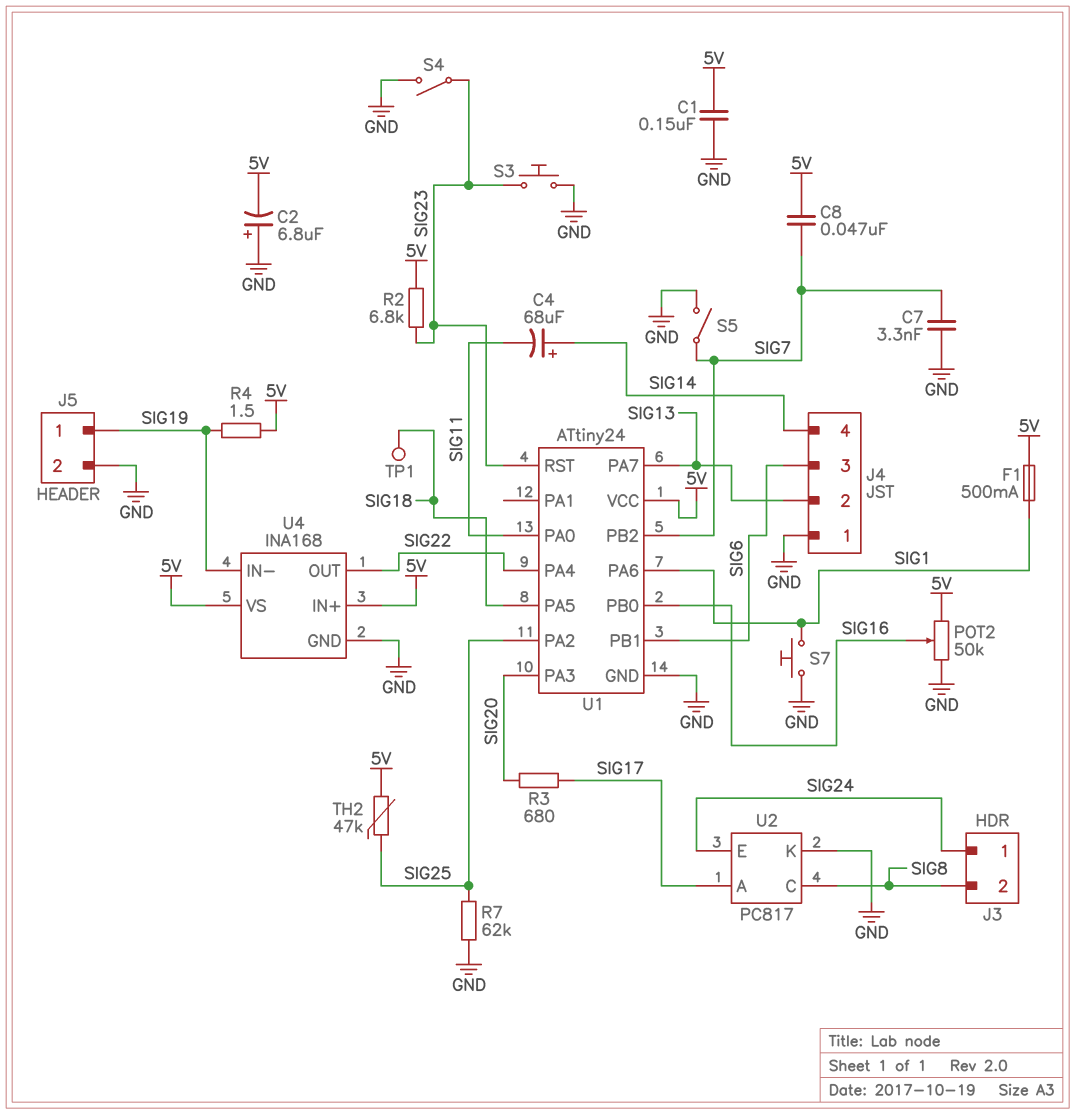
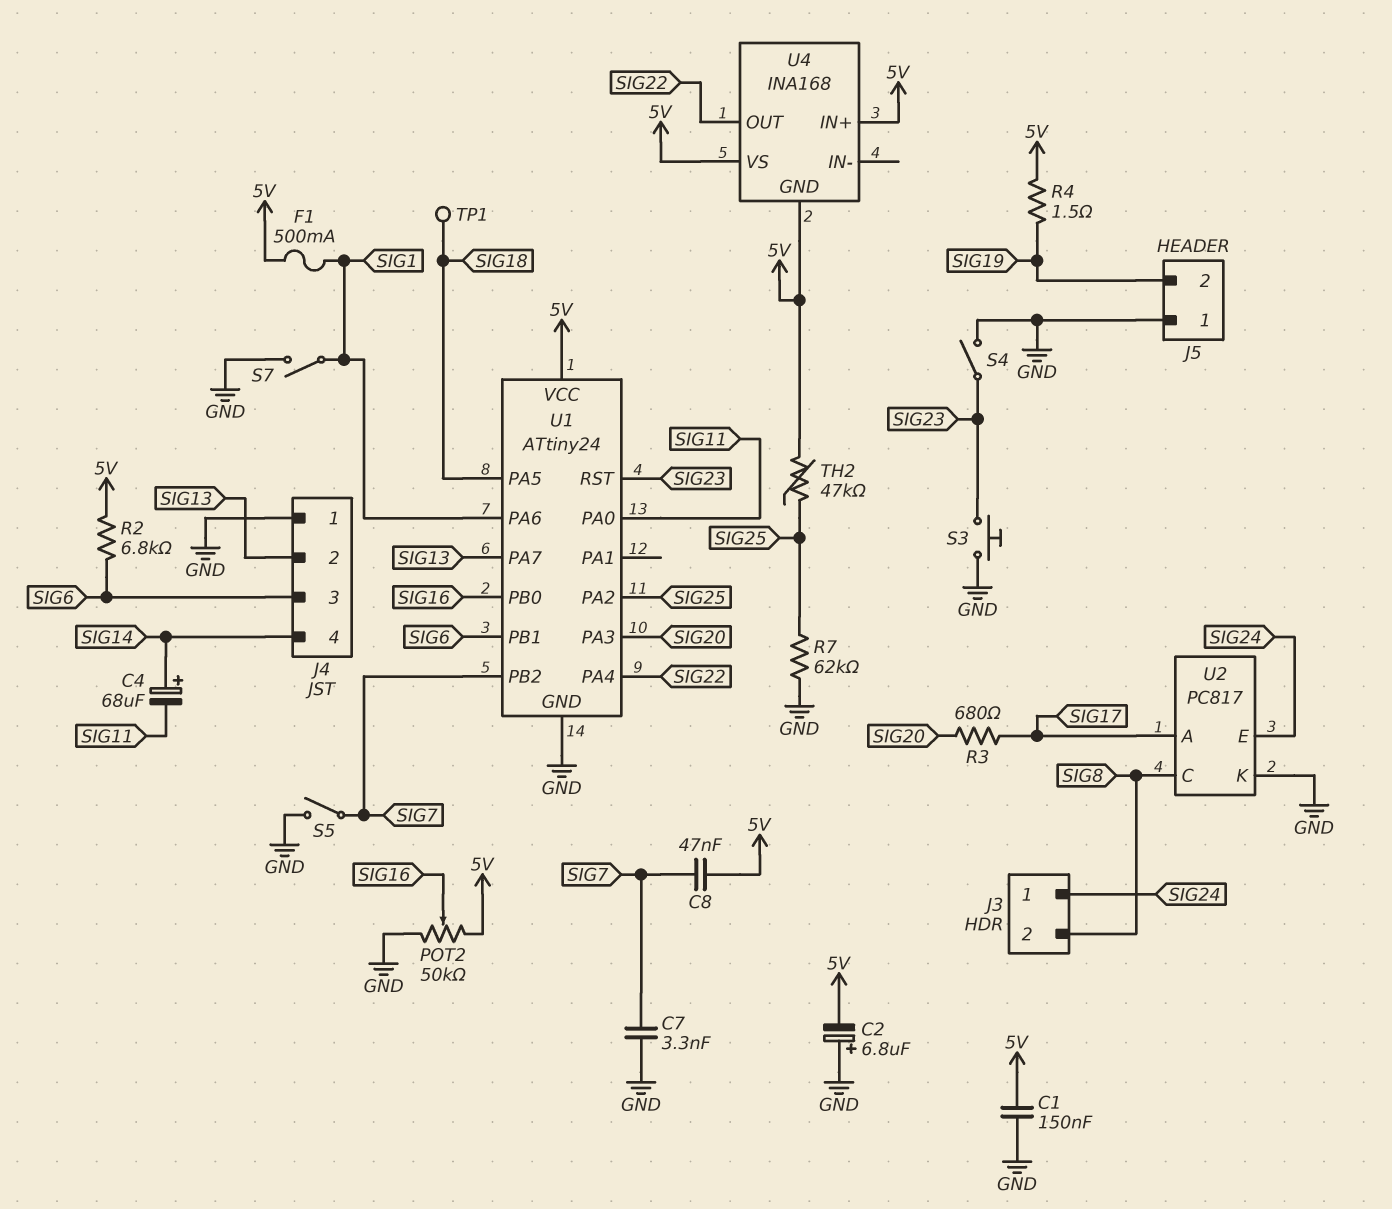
J5 pin 1: SIG19 -> GND
J5 pin 2: GND -> SIG19
R2: 6.8k (5V, SIG23) -> 6.8k (5V, SIG6)
S7: button (GND, SIG1) -> switch (GND, SIG1)
U4 pin GND: GND -> 5V
U4 pin IN-: SIG19 -> none

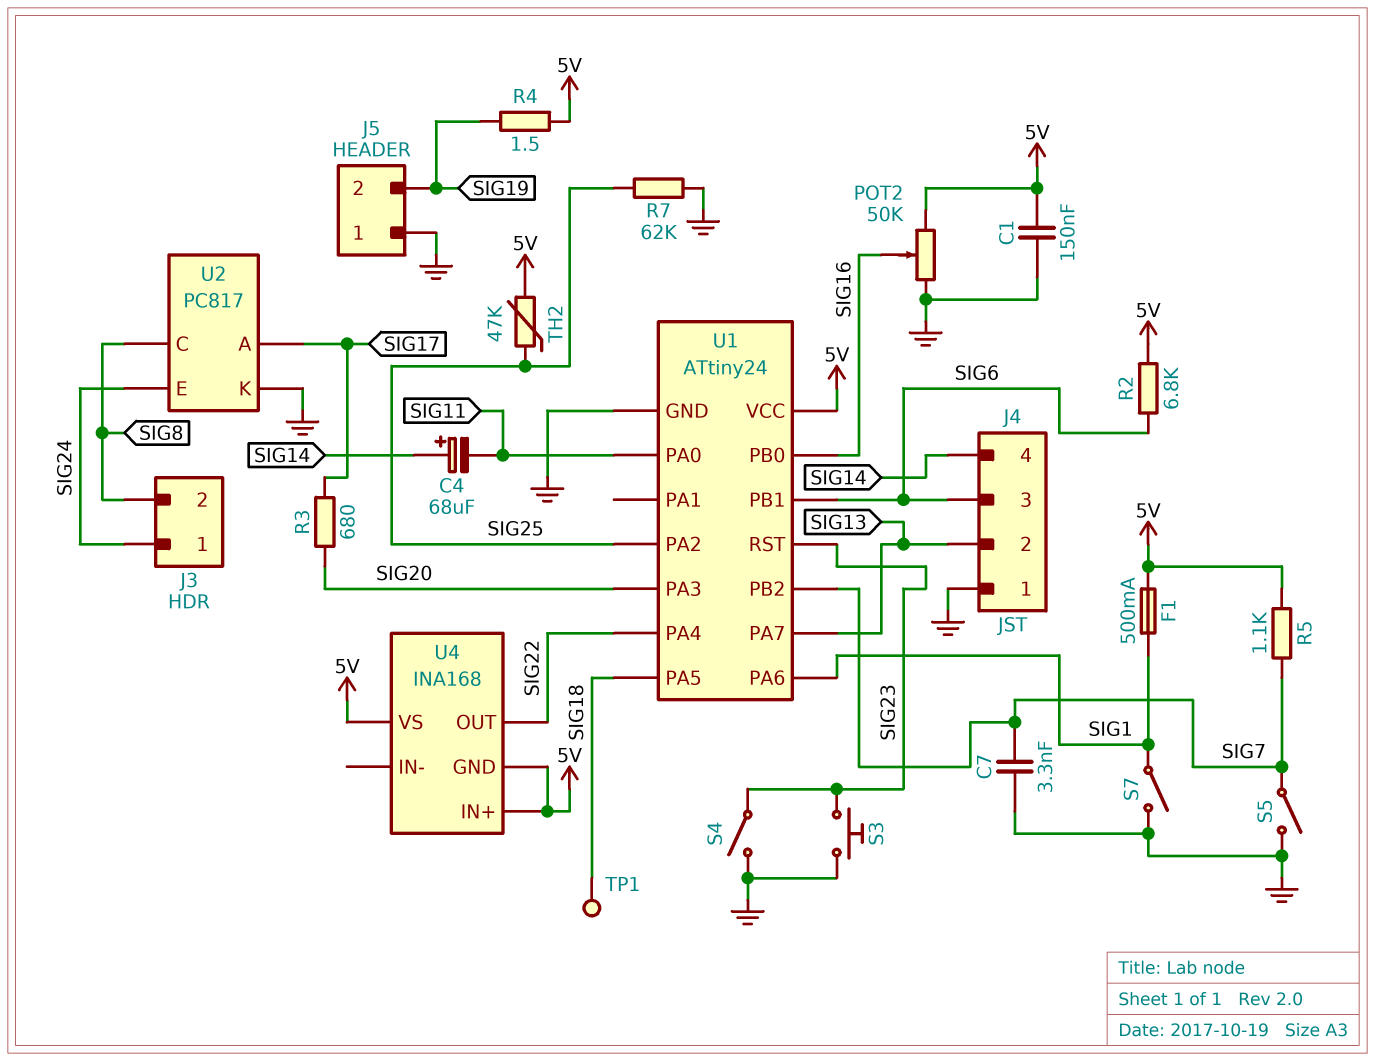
C2: 6.8uF (plus GND, minus 5V) -> none
C8: 47nF (5V, SIG7) -> none
R5: none -> 1.1k (5V, SIG7)

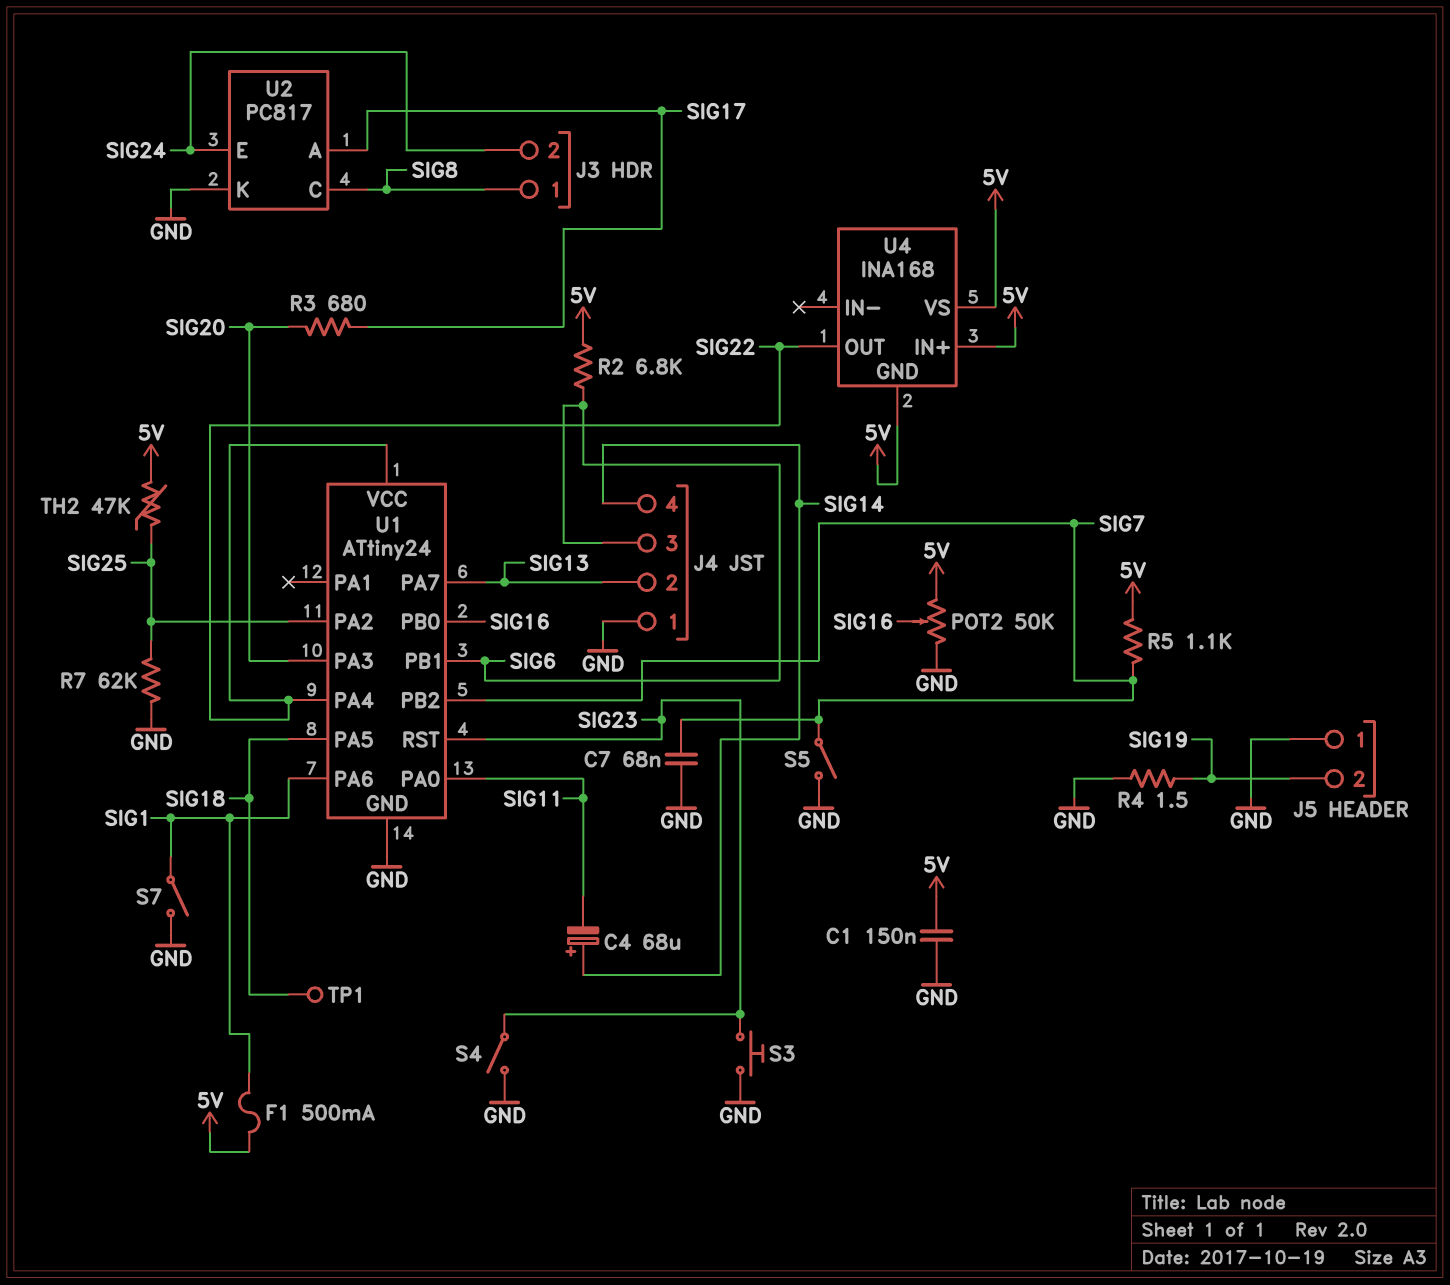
C7: 3.3nF (GND, SIG7) -> 68nF (GND, SIG7)
J3 pin 1: SIG24 -> SIG8
J3 pin 2: SIG8 -> SIG24
R4: 1.5 (5V, SIG19) -> 1.5 (GND, SIG19)
U1 pin VCC: 5V -> SIG22

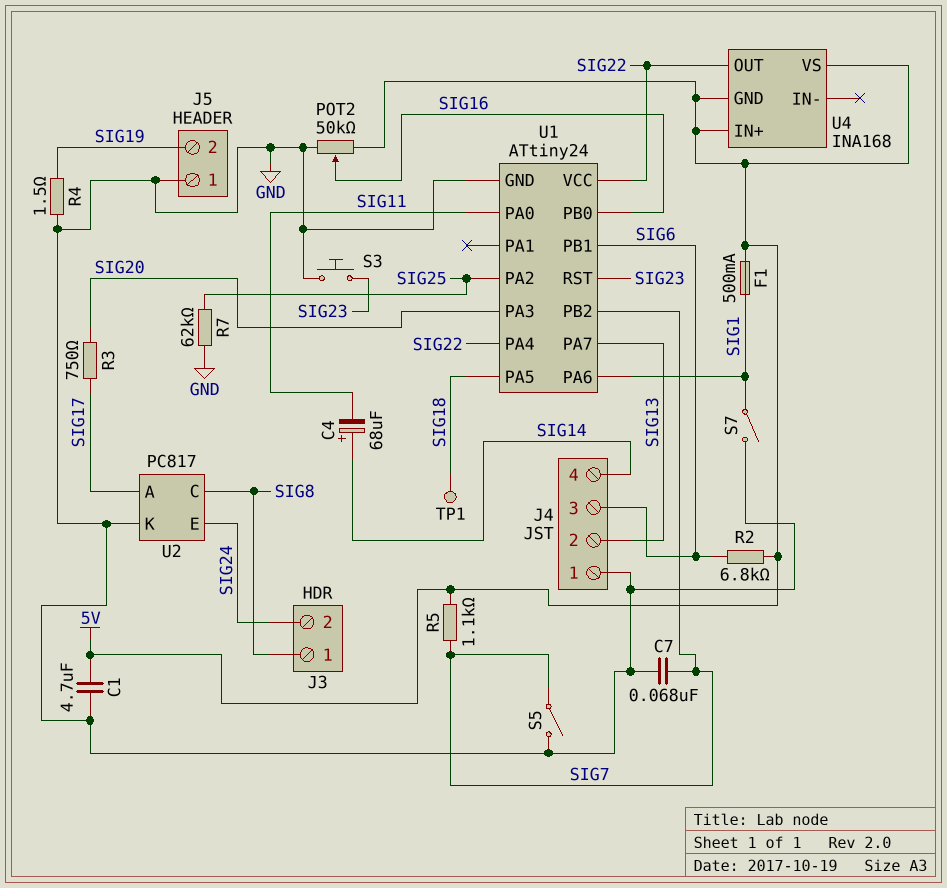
C1: 150nF (5V, GND) -> 4.7uF (5V, GND)
R3: 680 (SIG17, SIG20) -> 750 (SIG17, SIG20)
S4: switch (GND, SIG23) -> none
TH2: 47k (5V, SIG25) -> none

